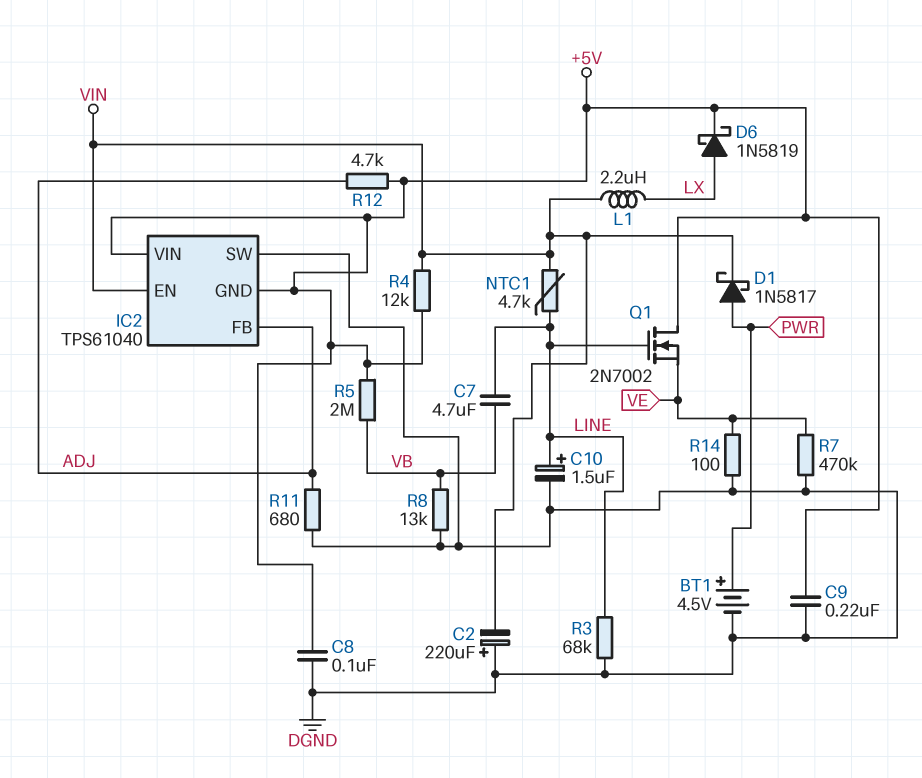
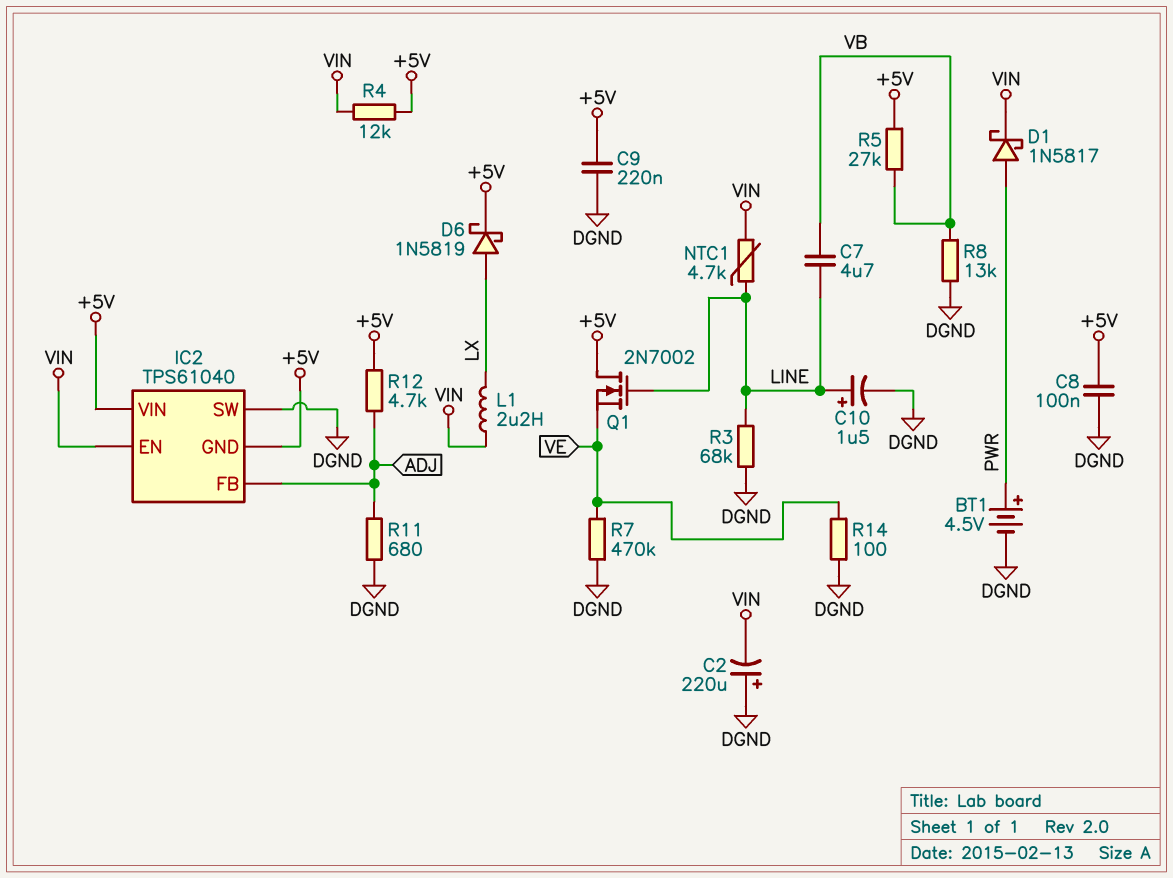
R5: 2M (+5V, VB) -> 27k (+5V, VB)

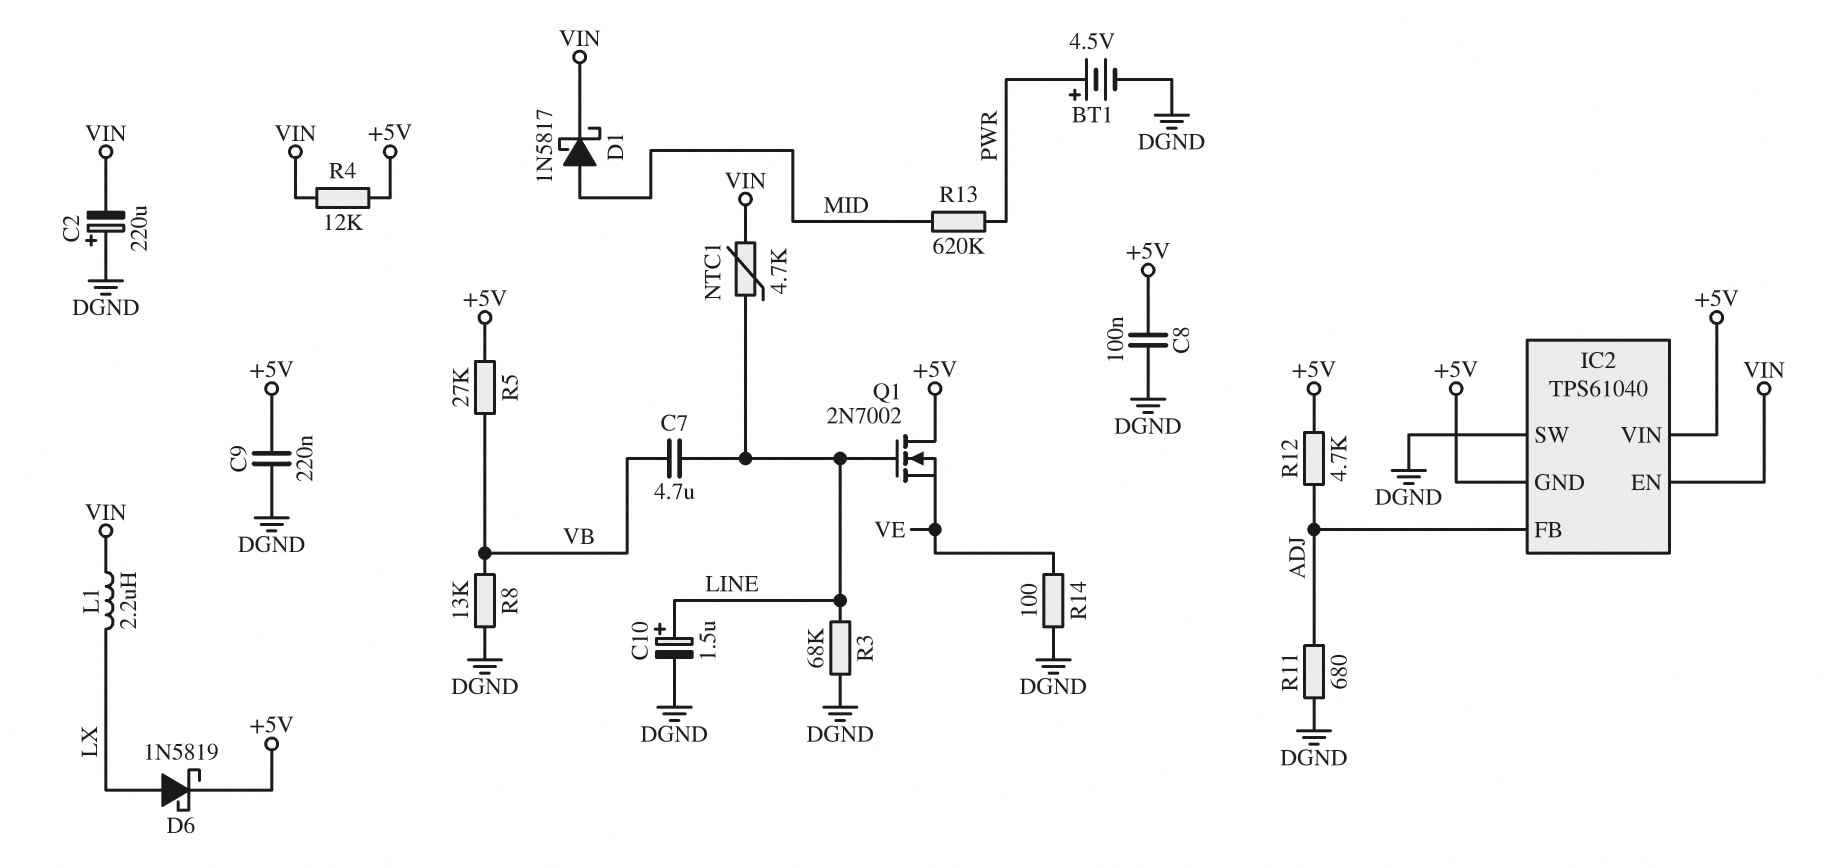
D1: schottky 1N5817 (A PWR, K VIN) -> schottky 1N5817 (A MID, K VIN)
R7: 470k (DGND, VE) -> none
R13: none -> 620k (MID, PWR)

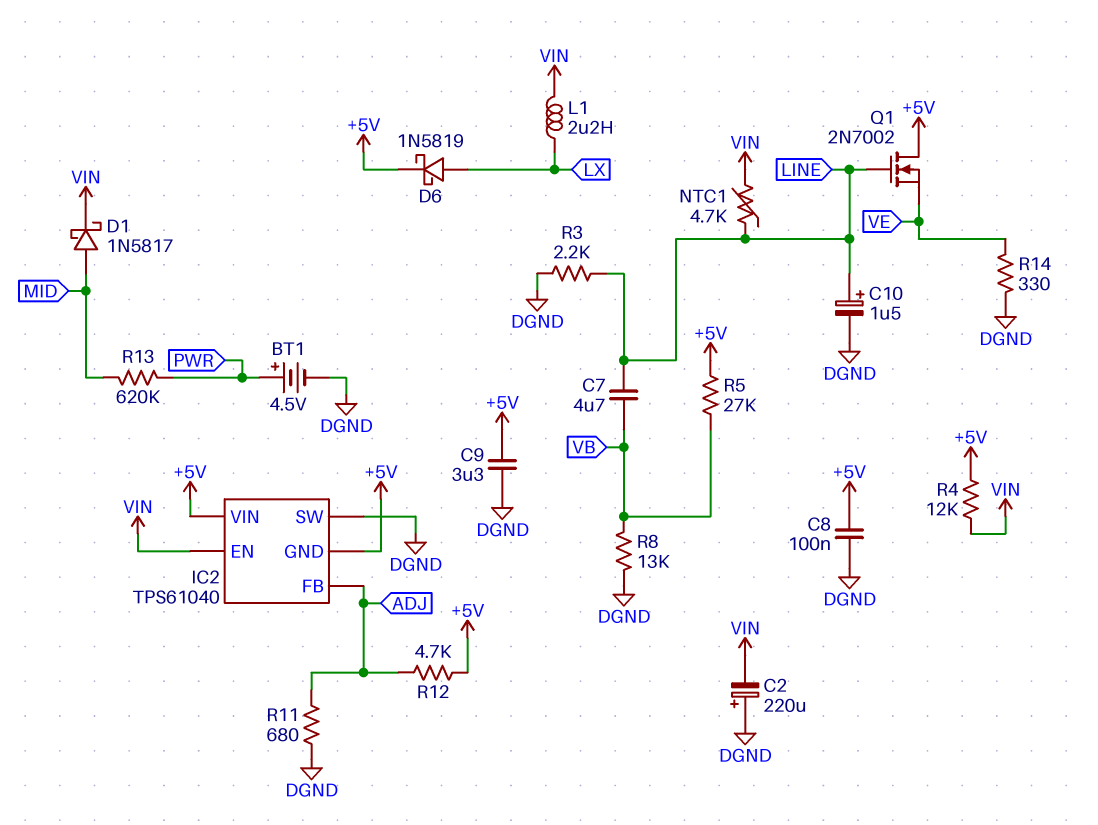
C9: 220nF (+5V, DGND) -> 3.3uF (+5V, DGND)
R3: 68k (DGND, LINE) -> 2.2k (DGND, LINE)
R14: 100 (DGND, VE) -> 330 (DGND, VE)

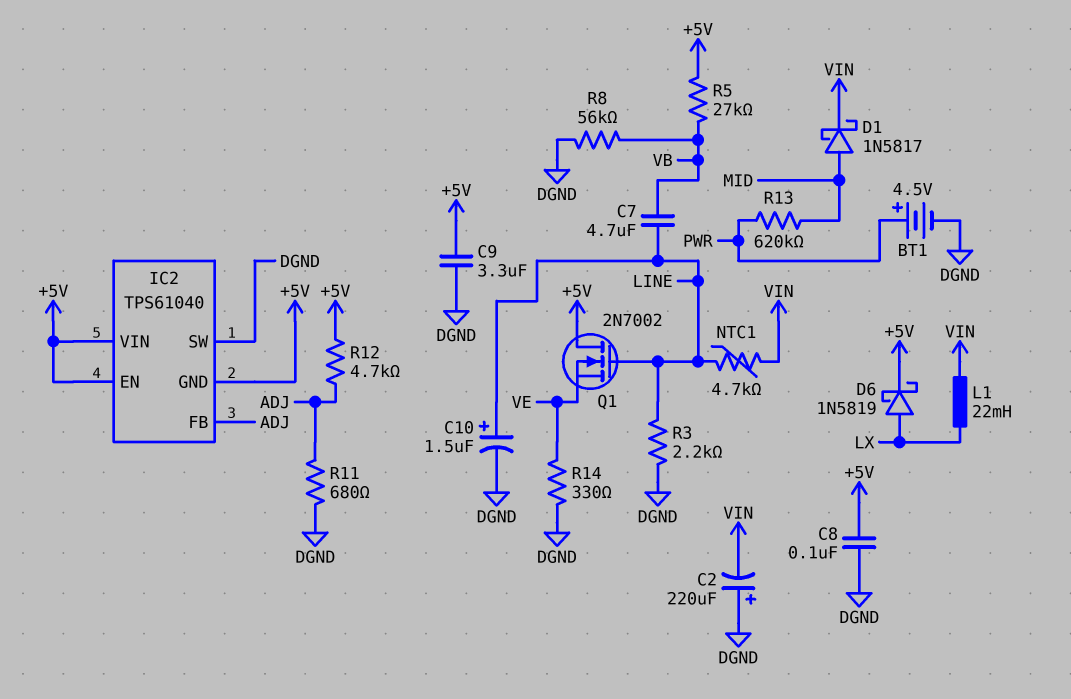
IC2 pin EN: VIN -> +5V
L1: 2.2uH (LX, VIN) -> 22mH (LX, VIN)
R4: 12k (+5V, VIN) -> none
R8: 13k (DGND, VB) -> 56k (DGND, VB)

